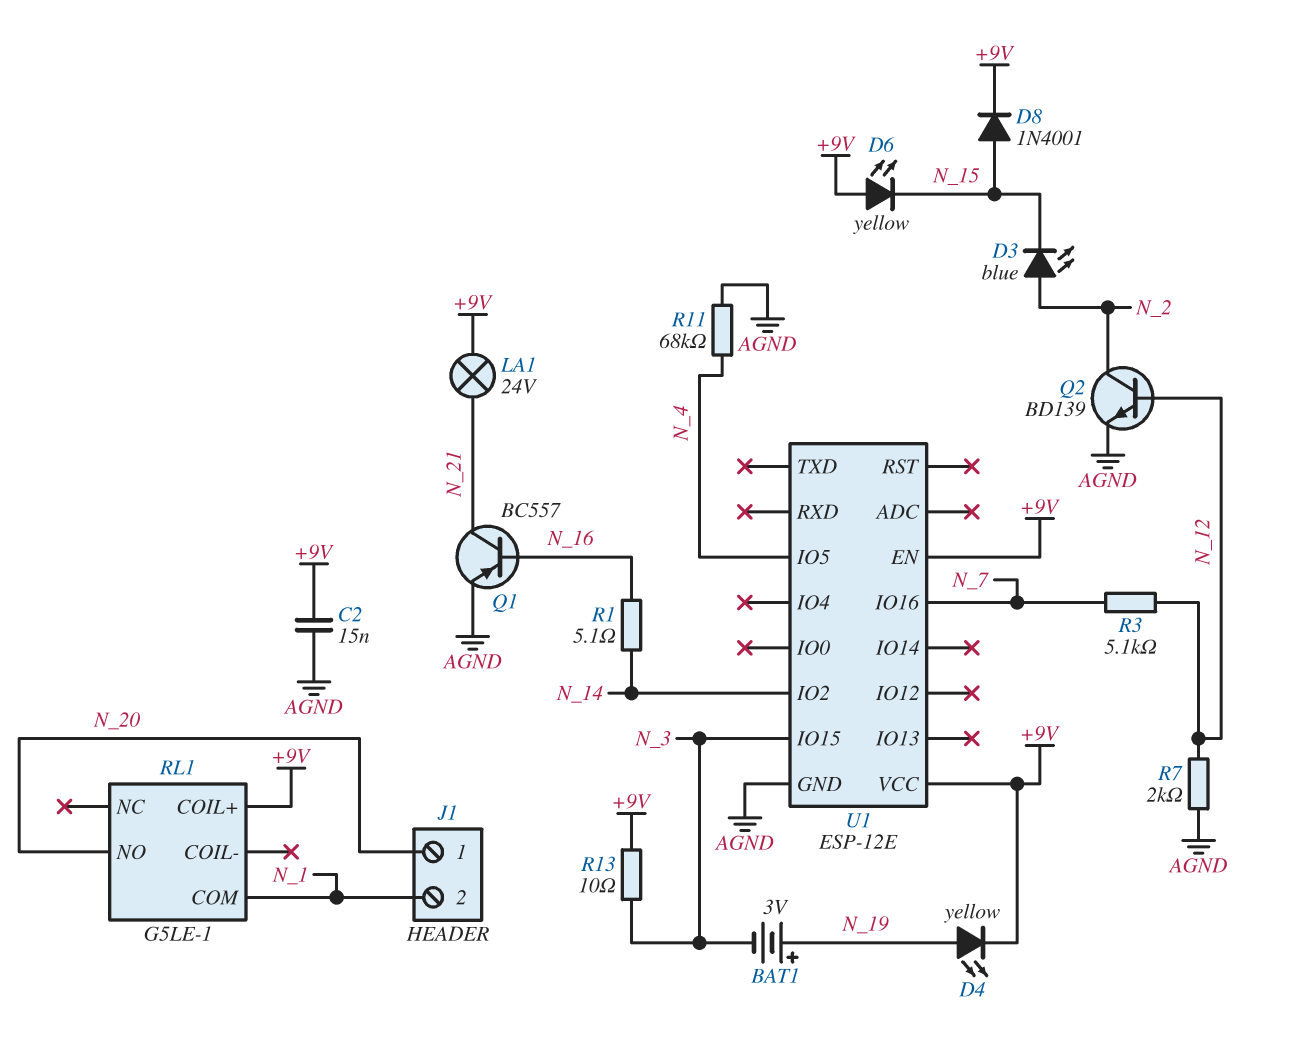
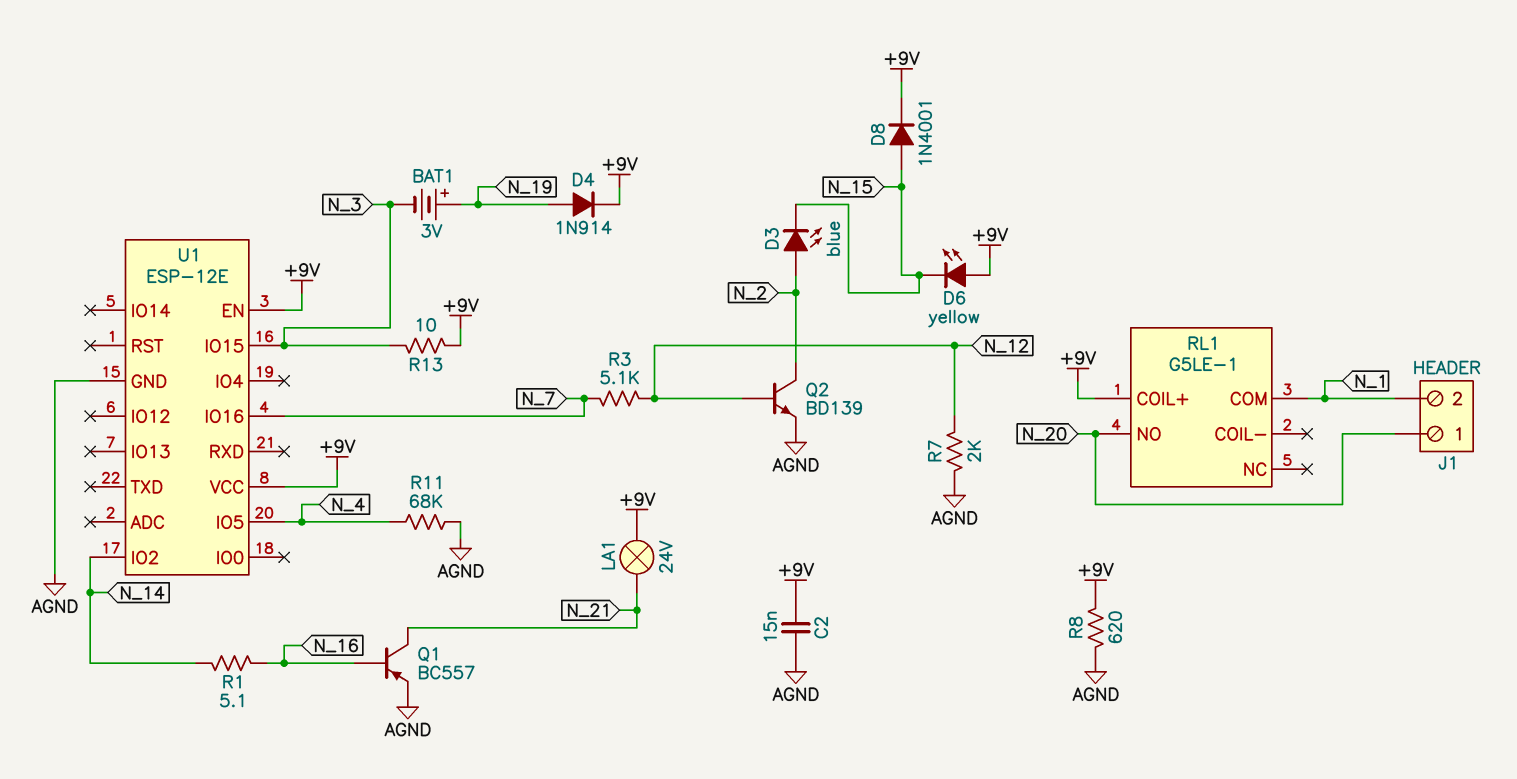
D4: LED yellow (A N_19, K +9V) -> diode 1N914 (A N_19, K +9V)
R8: none -> 620 (+9V, AGND)

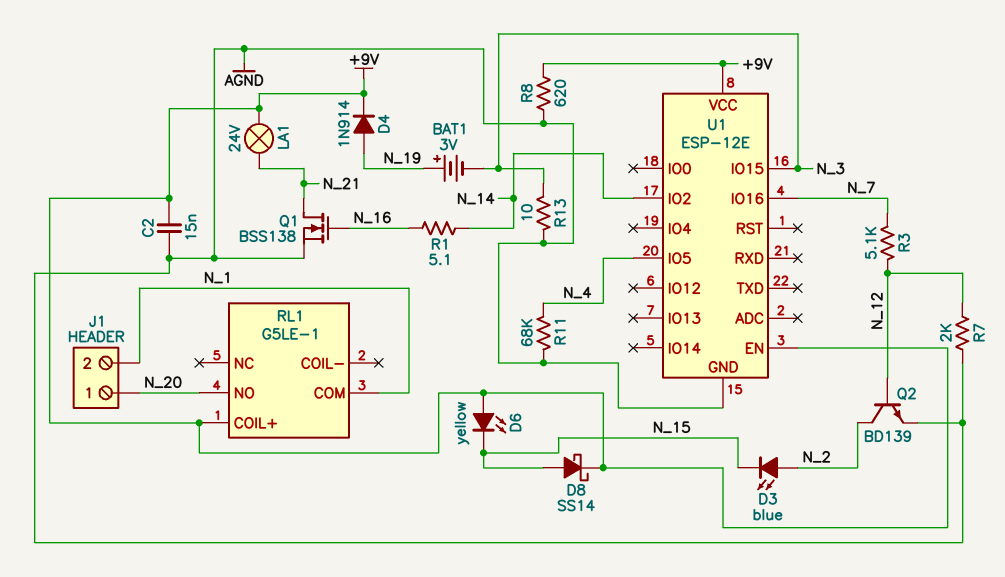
D8: diode 1N4001 (A N_15, K +9V) -> schottky SS14 (A N_15, K +9V)
Q1: PNP BC557 (B N_16, C N_21, E AGND) -> NMOS BSS138 (G N_16, D N_21, S AGND)
R13: 10 (+9V, N_3) -> 10 (AGND, N_3)

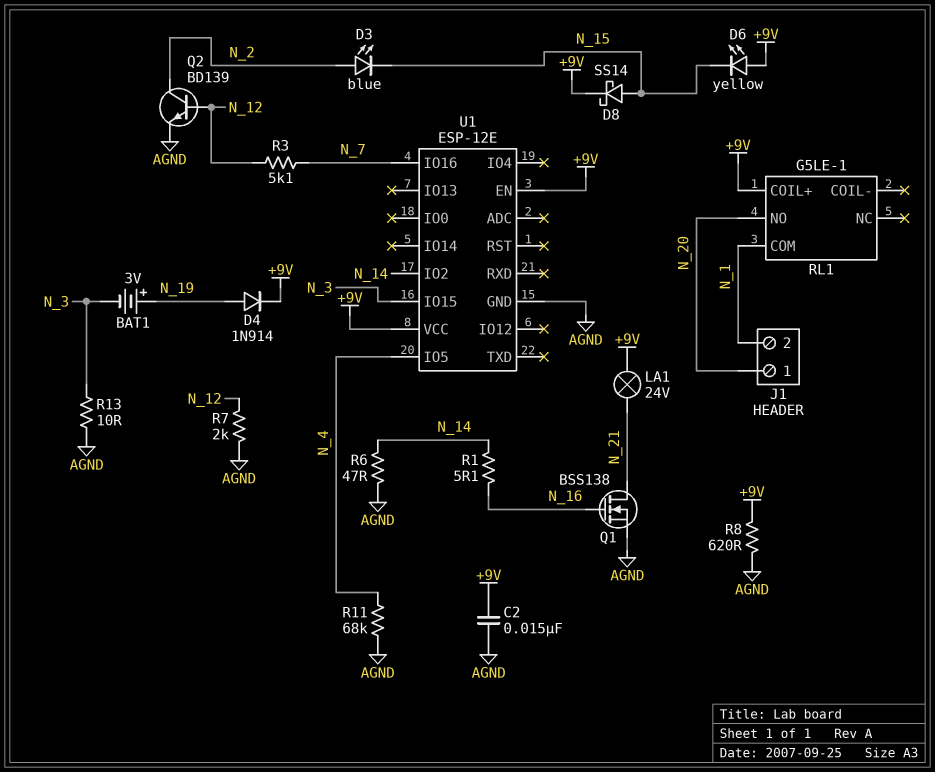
R6: none -> 47 (AGND, N_14)

